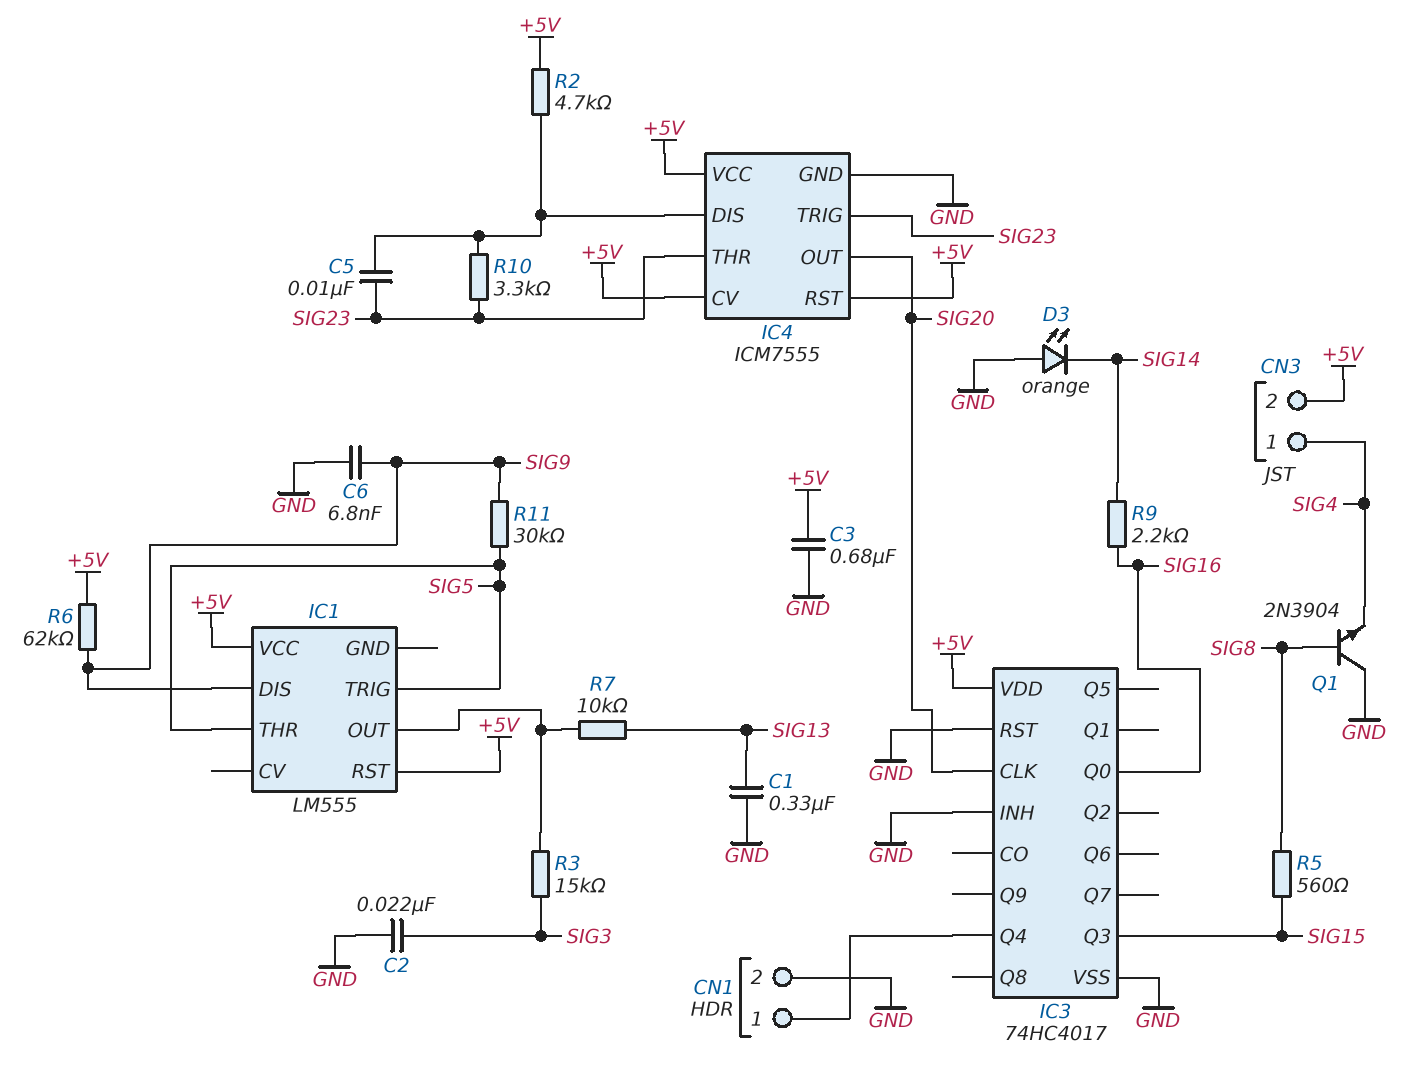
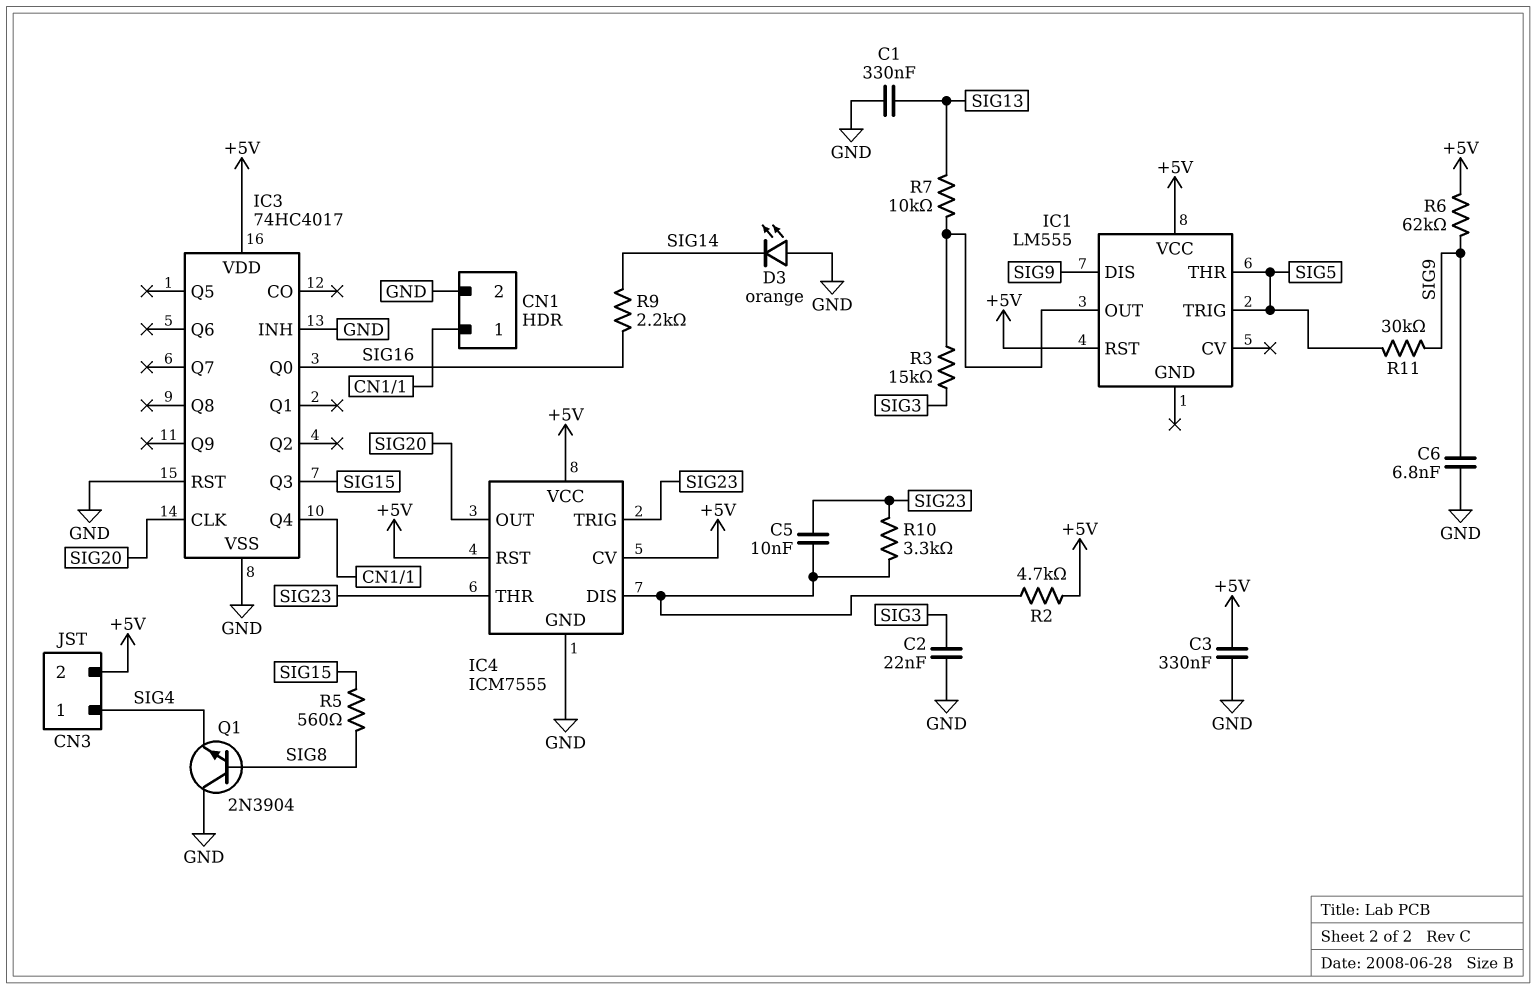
C3: 680nF (+5V, GND) -> 330nF (+5V, GND)

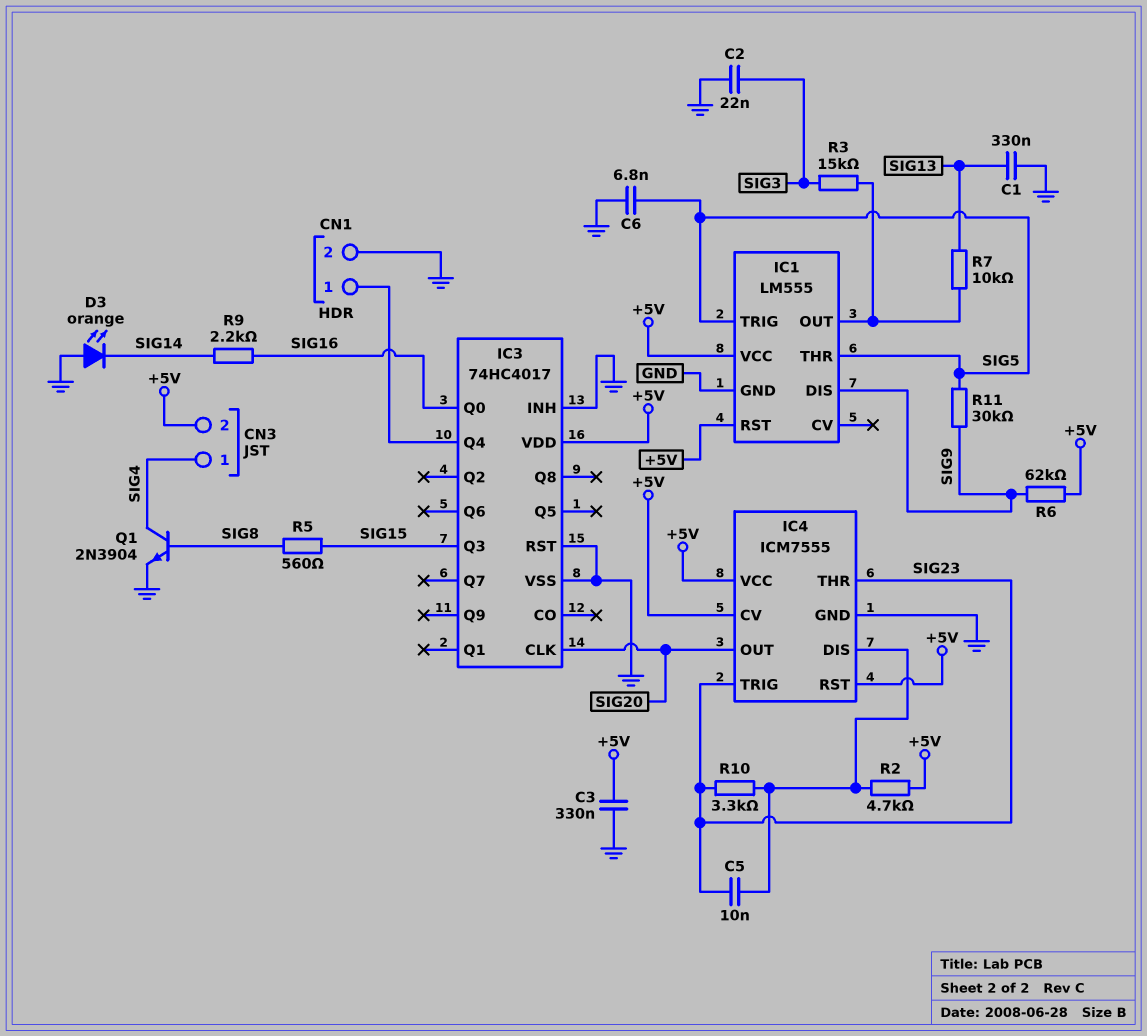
C6: 6.8nF (GND, SIG9) -> 6.8nF (GND, SIG5)
IC1 pin GND: none -> GND
Q1: NPN 2N3904 (B SIG8, C GND, E SIG4) -> NPN 2N3904 (B SIG8, C SIG4, E GND)

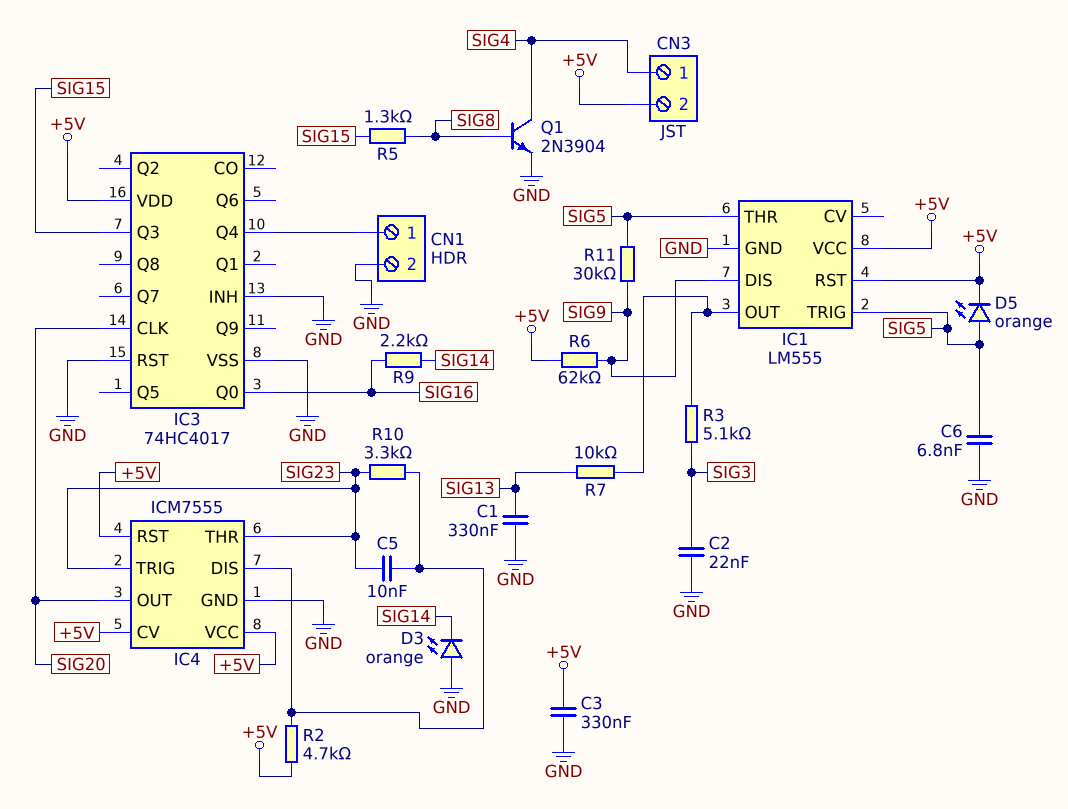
D5: none -> LED orange (A SIG5, K +5V)
R3: 15k (IC1/OUT, SIG3) -> 5.1k (IC1/OUT, SIG3)
R5: 560 (SIG8, SIG15) -> 1.3k (SIG8, SIG15)

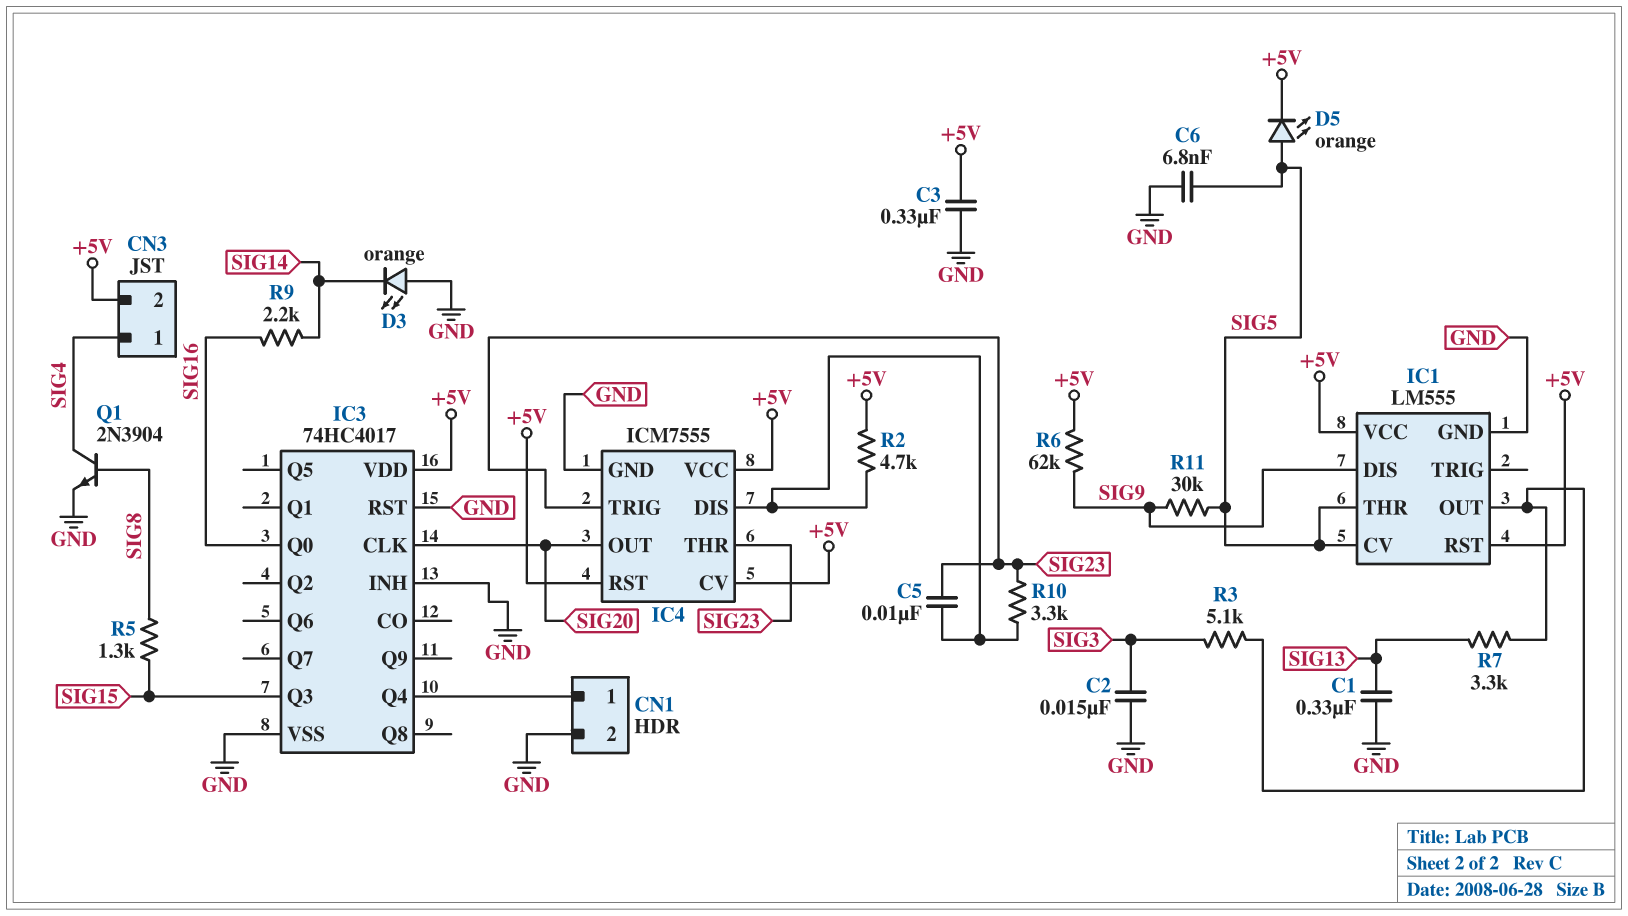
C2: 22nF (GND, SIG3) -> 15nF (GND, SIG3)
IC1 pin CV: none -> SIG5
IC1 pin TRIG: SIG5 -> none
R7: 10k (IC1/OUT, SIG13) -> 3.3k (IC1/OUT, SIG13)

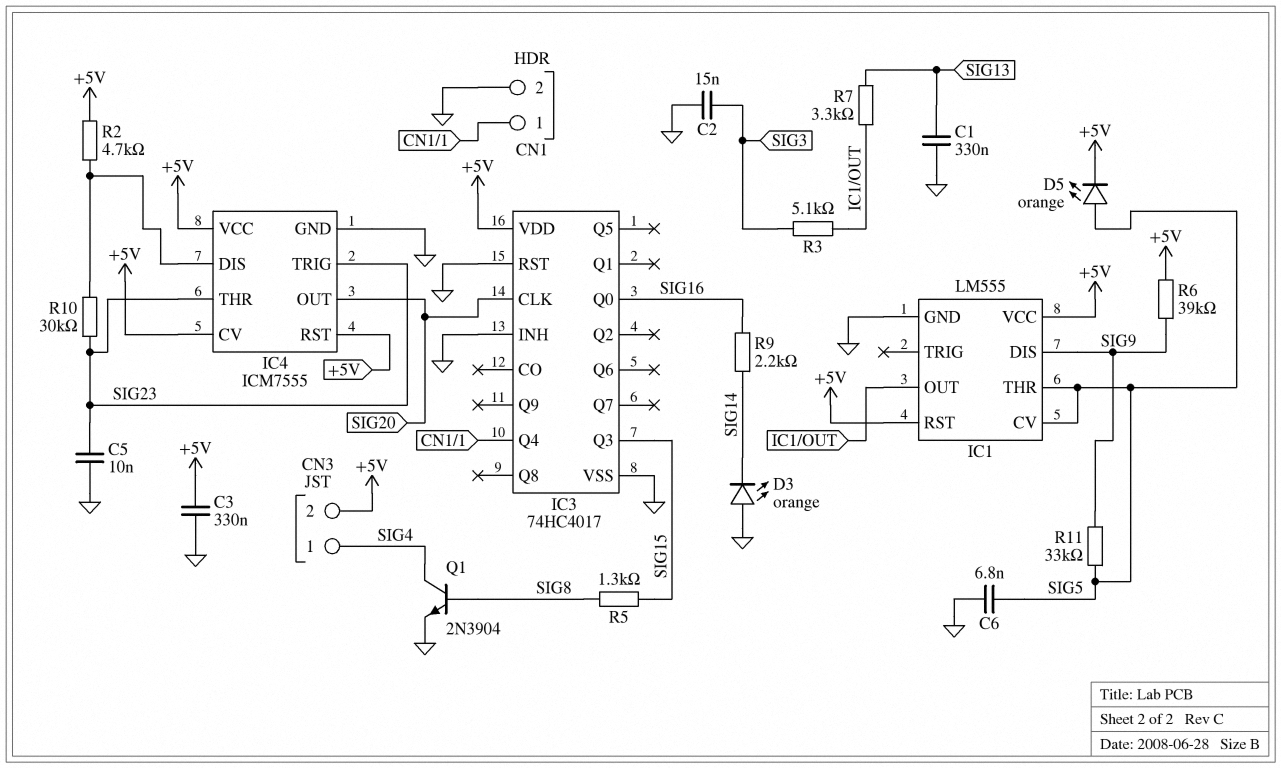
C5: 10nF (IC4/DIS, SIG23) -> 10nF (GND, SIG23)
R6: 62k (+5V, SIG9) -> 39k (+5V, SIG9)
R10: 3.3k (IC4/DIS, SIG23) -> 30k (IC4/DIS, SIG23)
R11: 30k (SIG5, SIG9) -> 33k (SIG5, SIG9)

